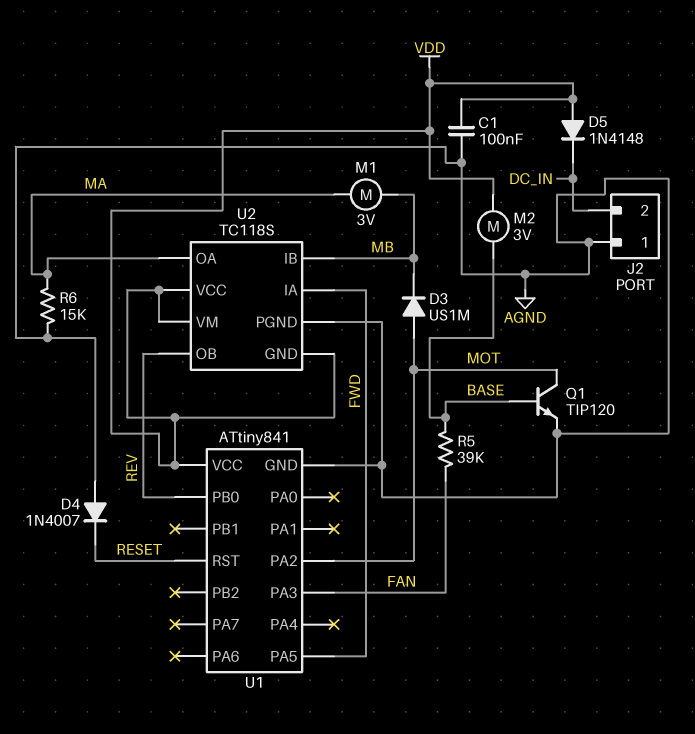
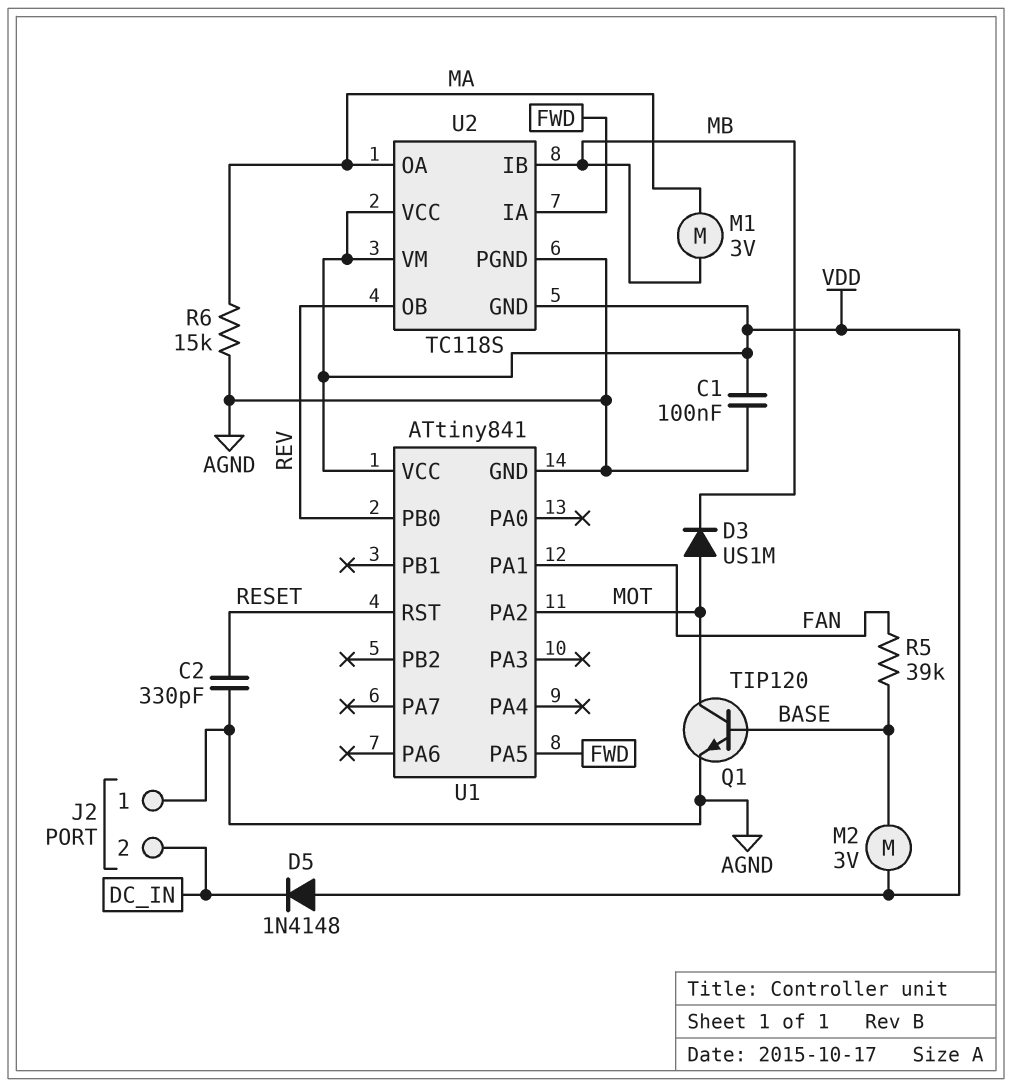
C2: none -> 330pF (AGND, RESET)
D4: diode 1N4007 (A AGND, K RESET) -> none
U1 pin PA1: none -> FAN
U1 pin PA3: FAN -> none

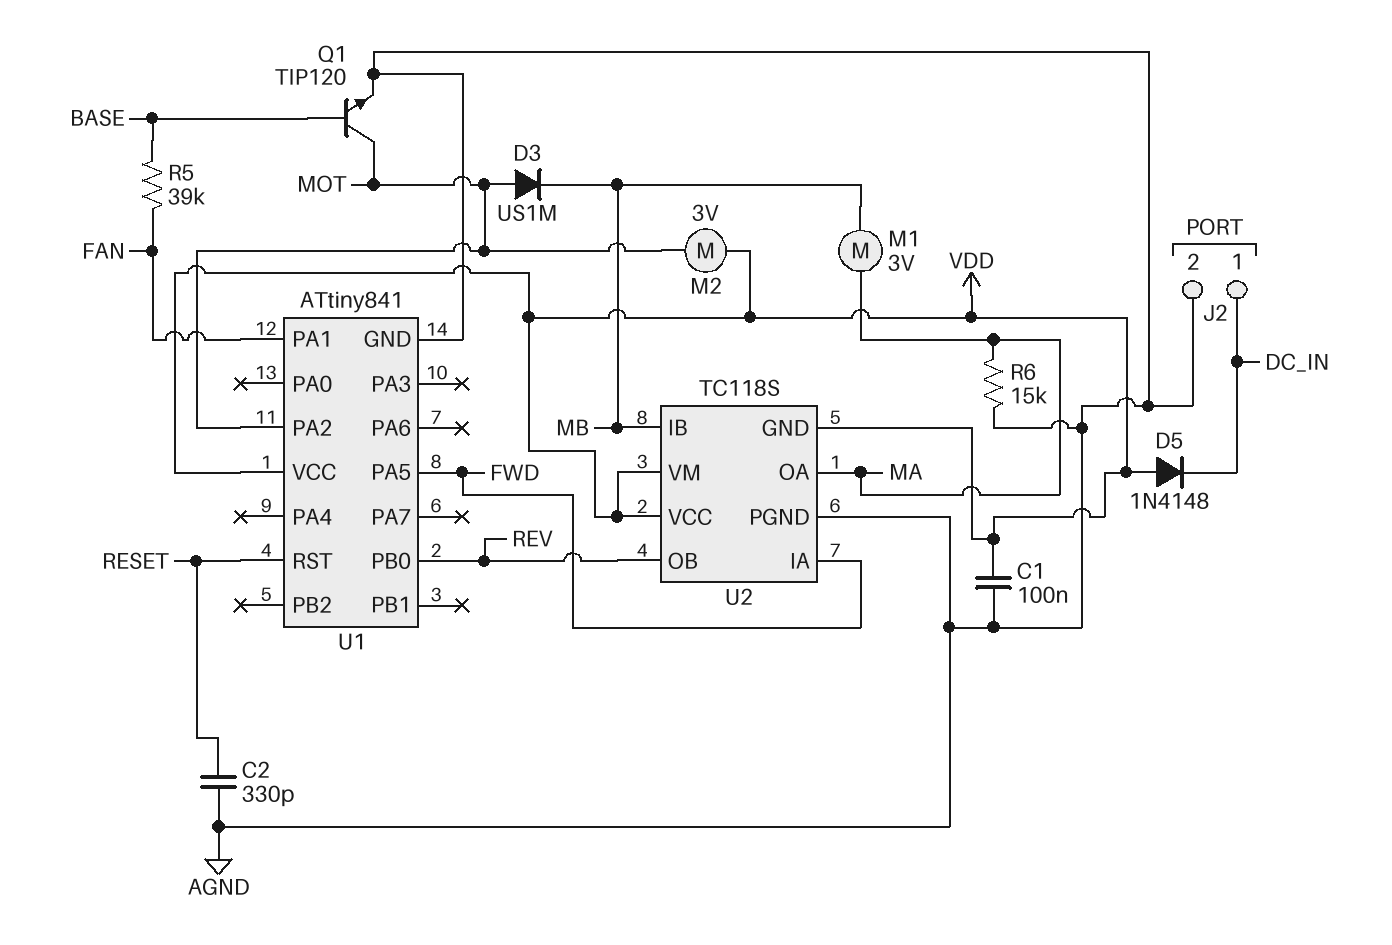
J2 pin 1: AGND -> DC_IN
J2 pin 2: DC_IN -> AGND
M2: motor 3V (BASE, VDD) -> motor 3V (MOT, VDD)

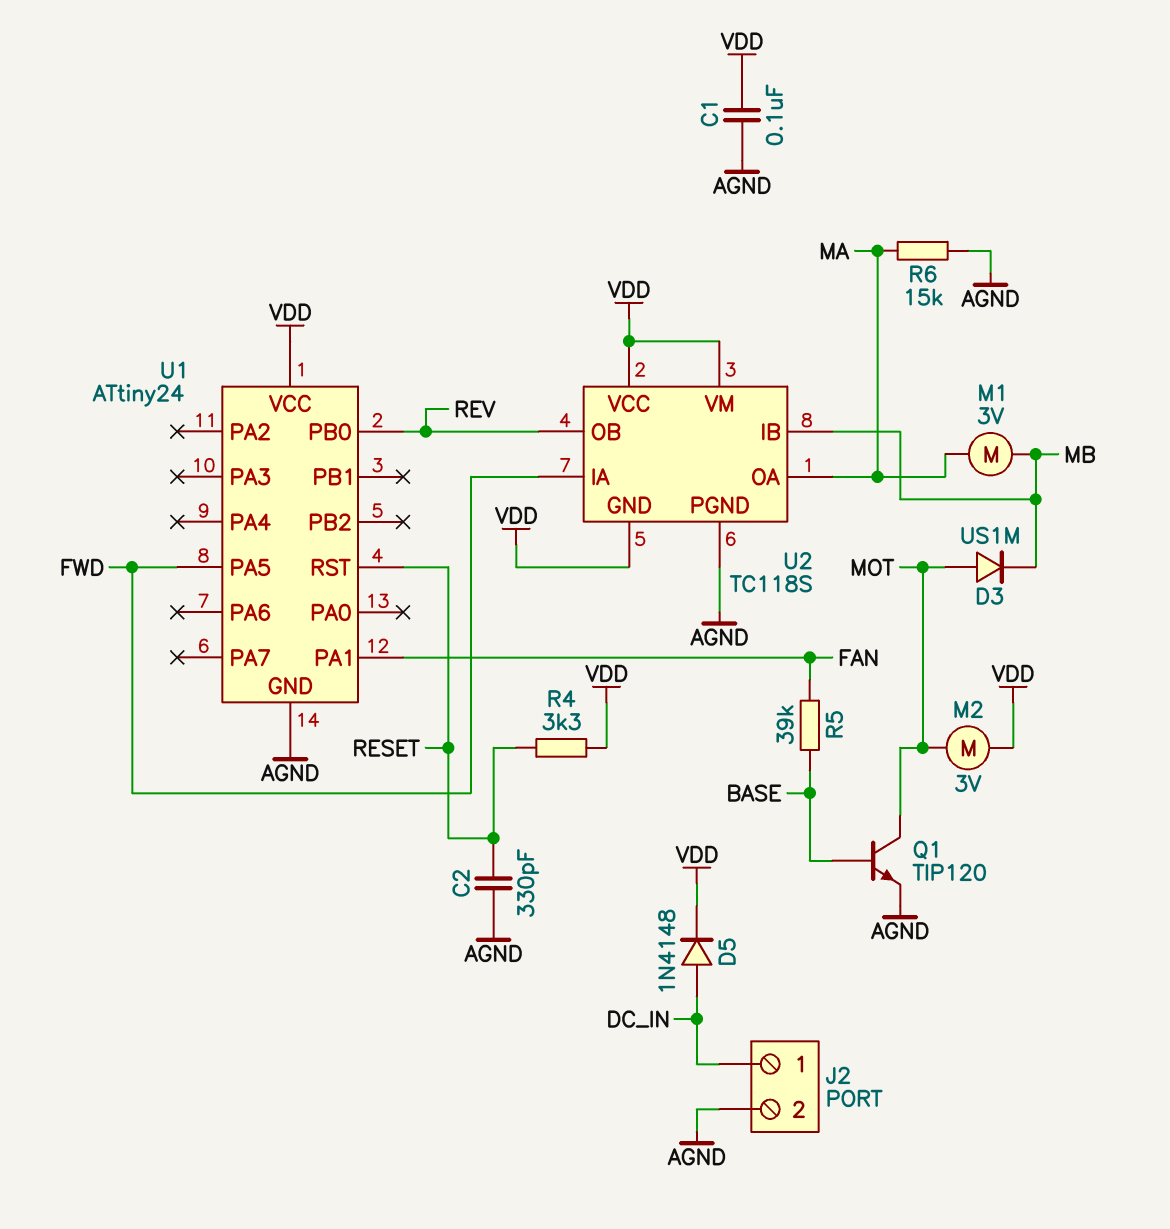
D5: diode 1N4148 (A VDD, K DC_IN) -> diode 1N4148 (A DC_IN, K VDD)
R4: none -> 3.3k (RESET, VDD)
U1: ATtiny841 -> ATtiny24
U1 pin PA2: MOT -> none

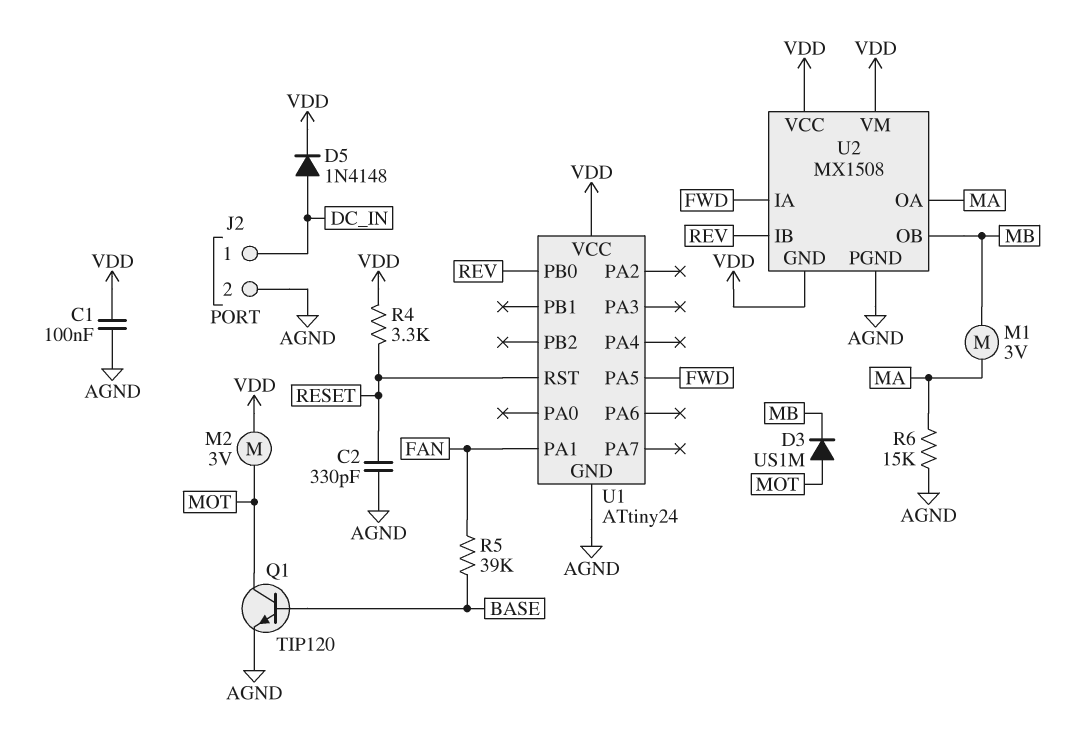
U2: TC118S -> MX1508
U2 pin IB: MB -> REV
U2 pin OB: REV -> MB

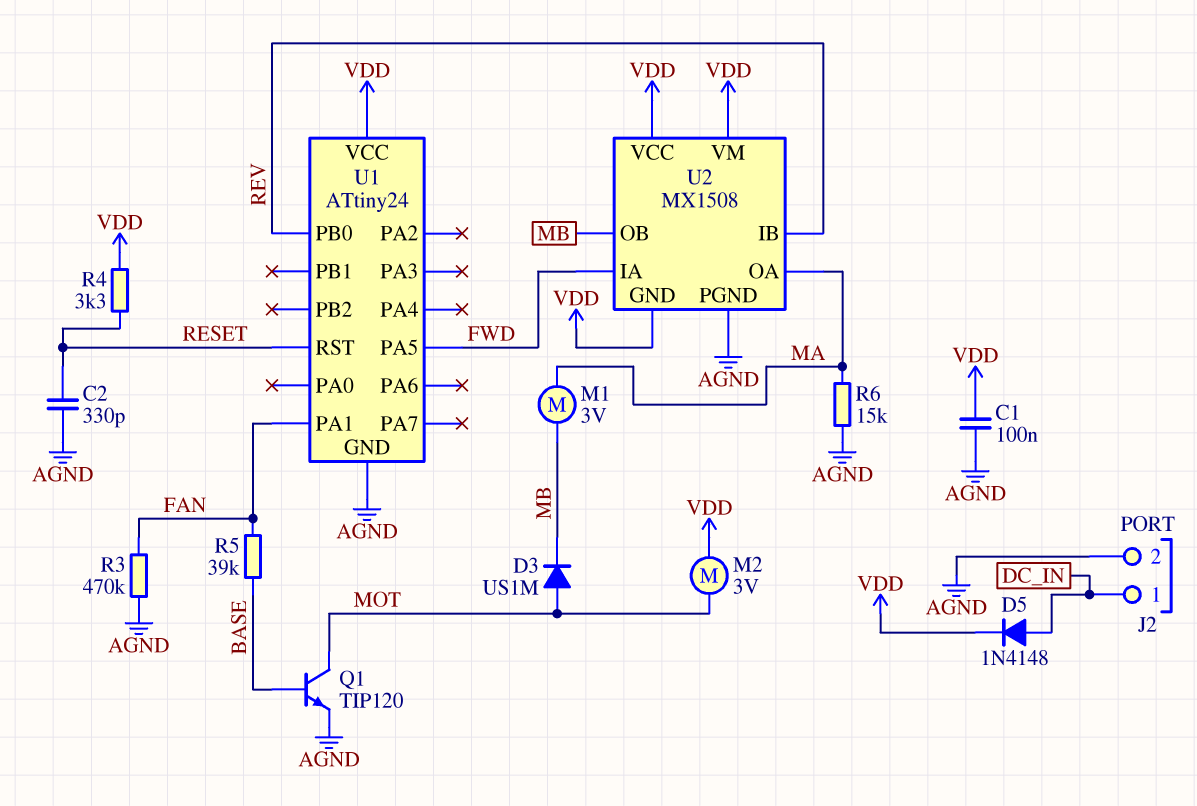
R3: none -> 470k (AGND, FAN)

